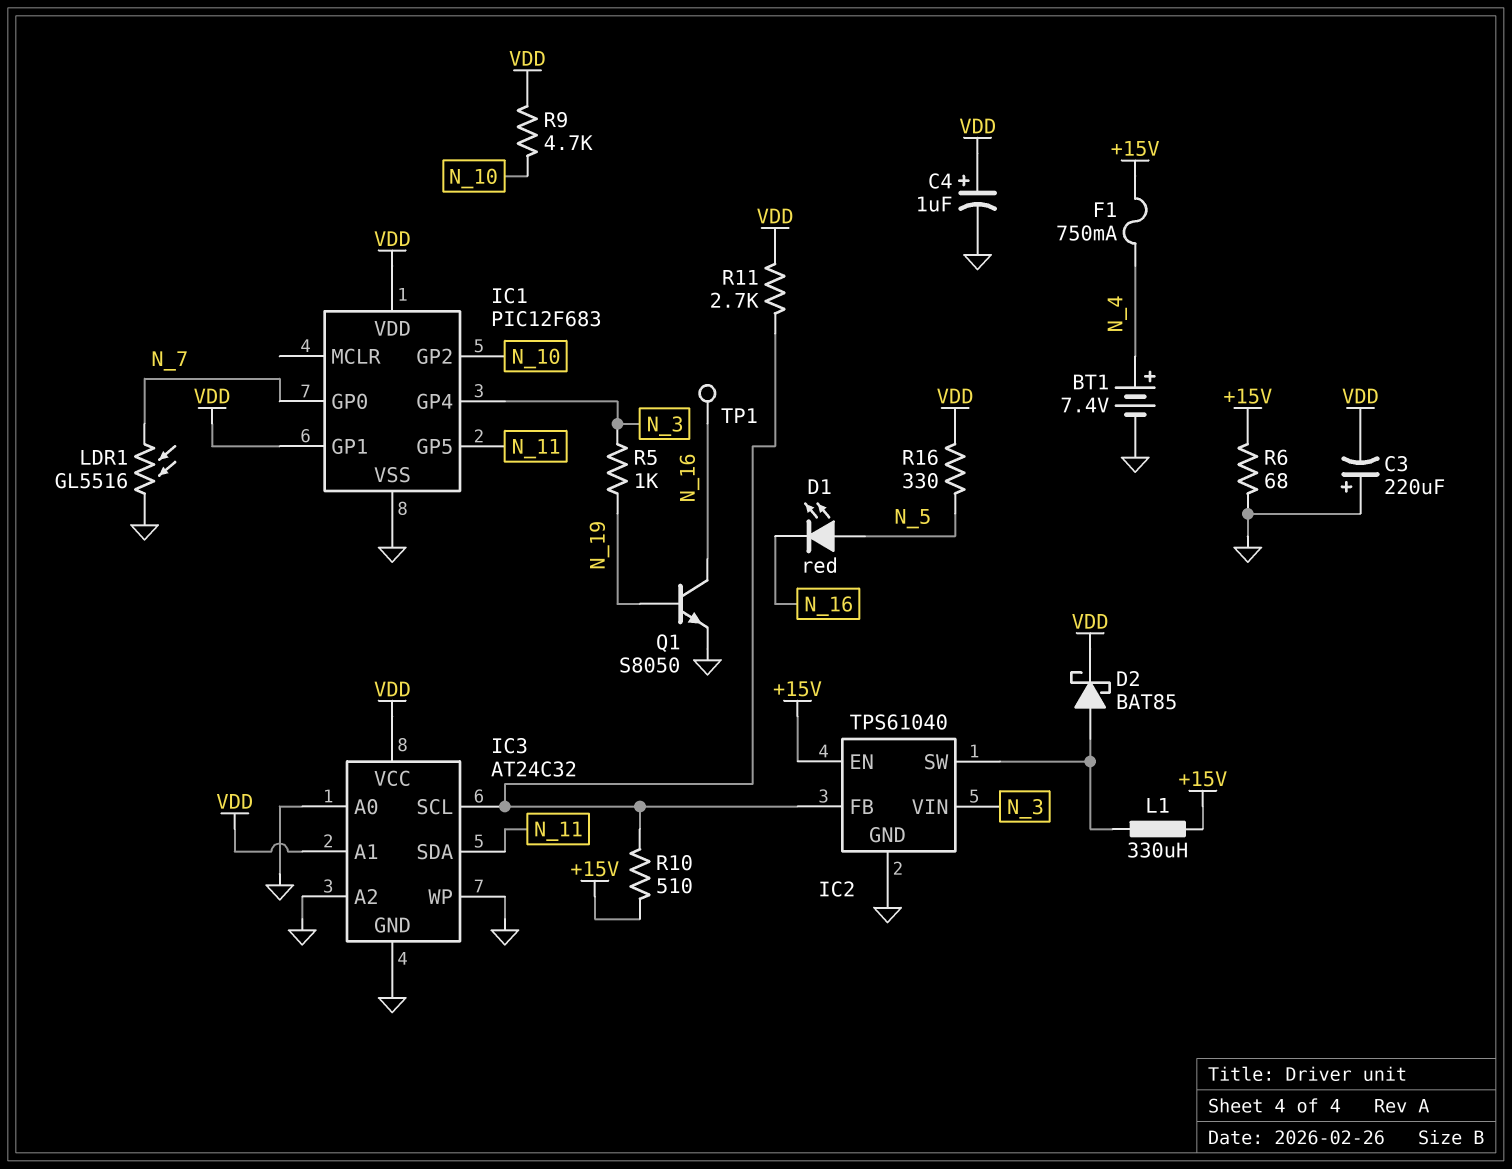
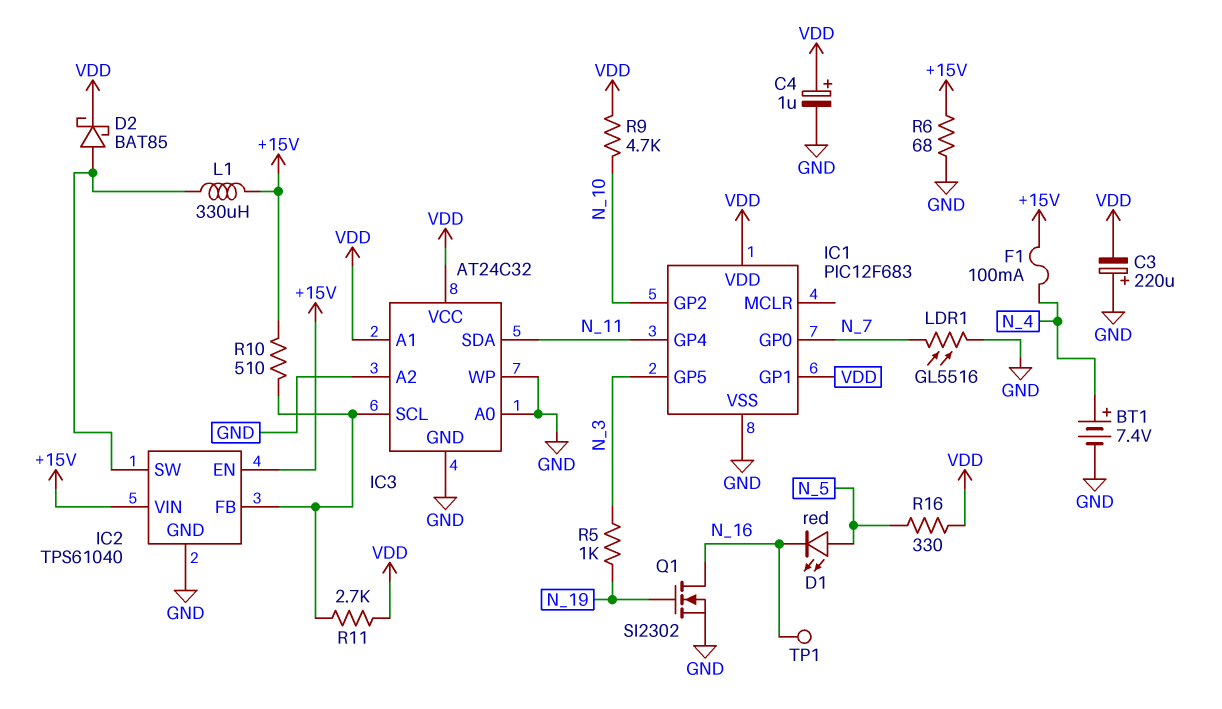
F1: 750mA (+15V, N_4) -> 100mA (+15V, N_4)
IC1 pin GP4: N_3 -> N_11
IC1 pin GP5: N_11 -> N_3
IC2 pin VIN: N_3 -> +15V
Q1: NPN S8050 (B N_19, C N_16, E GND) -> NMOS SI2302 (G N_19, D N_16, S GND)

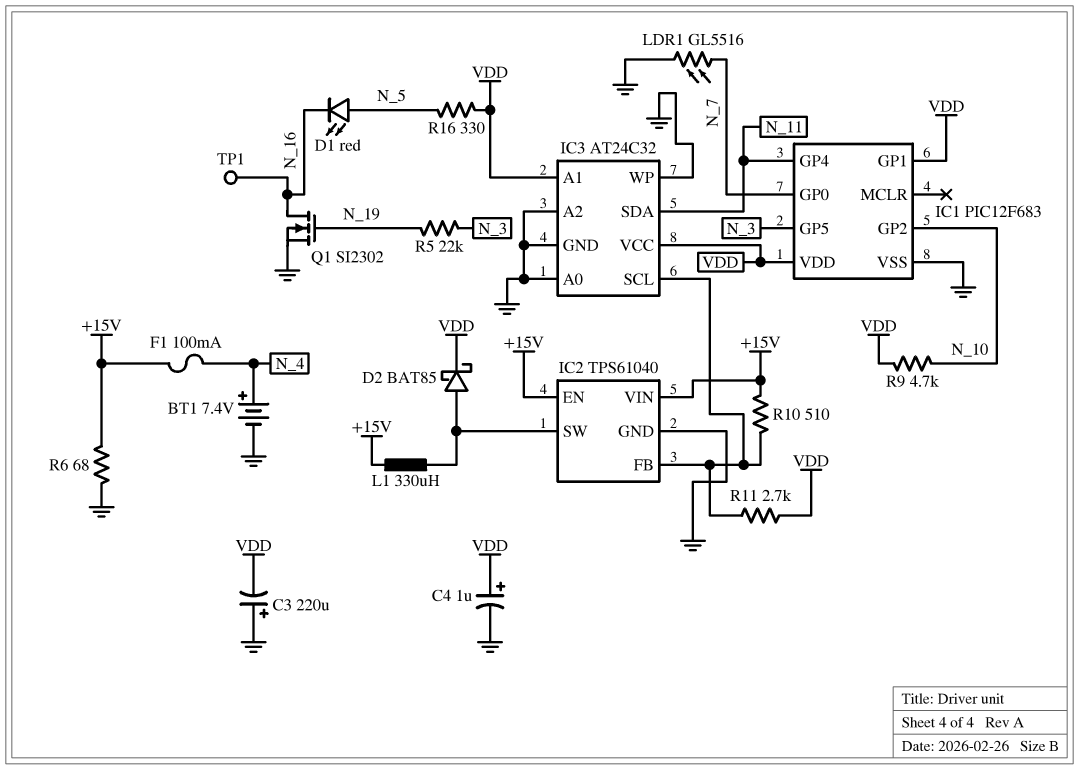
R5: 1k (N_3, N_19) -> 22k (N_3, N_19)

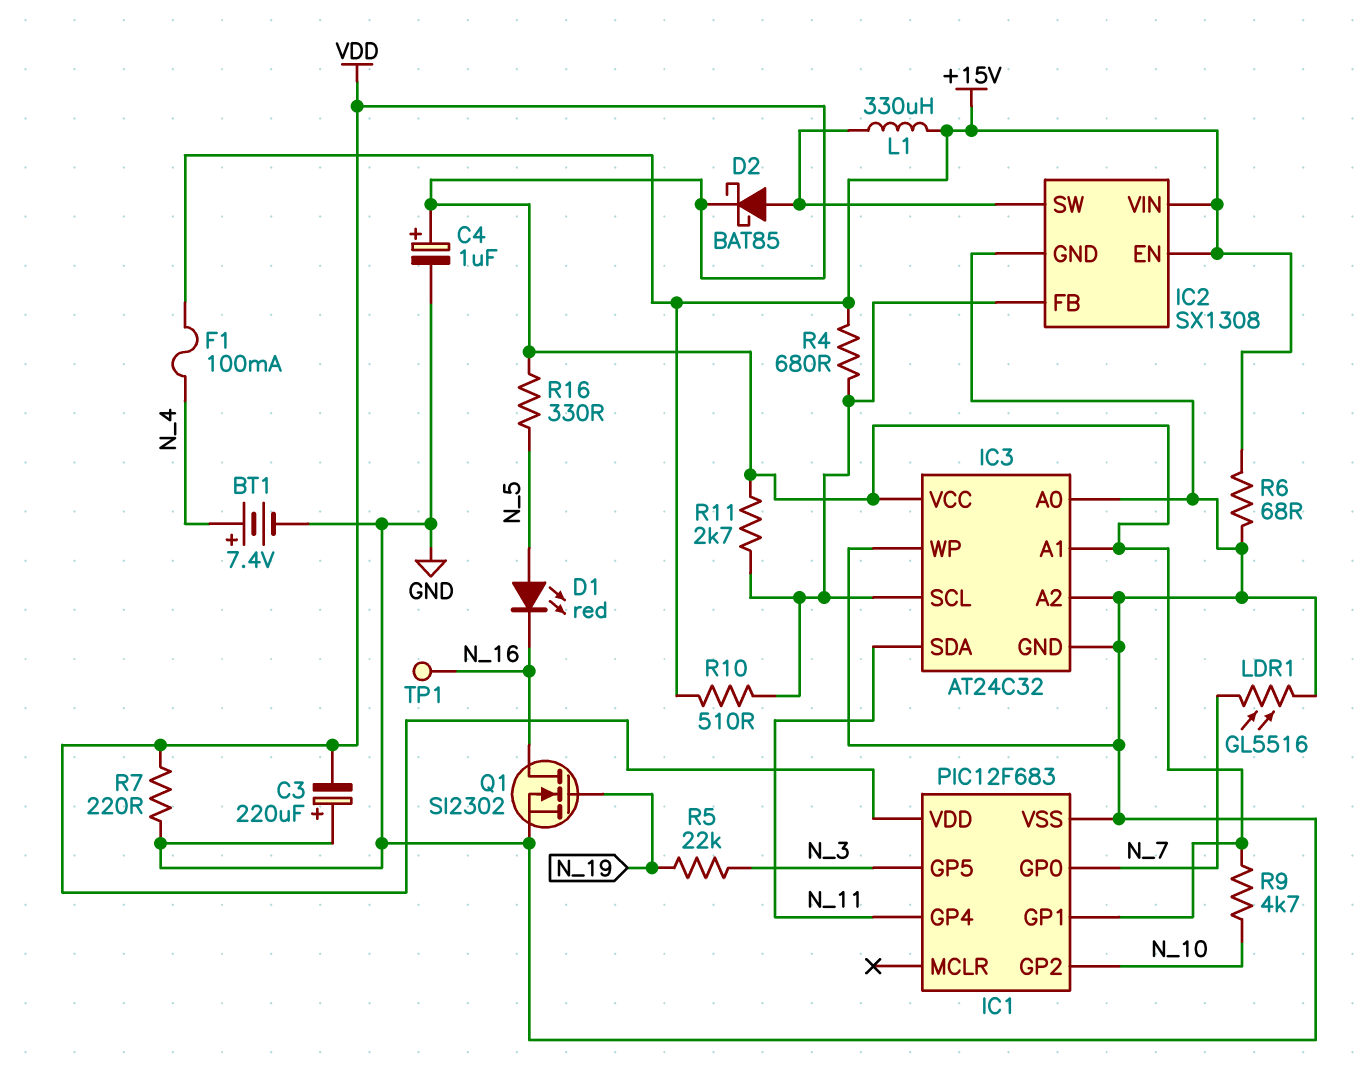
IC2: TPS61040 -> SX1308
R4: none -> 680 (+15V, IC2/FB)
R7: none -> 220 (GND, VDD)

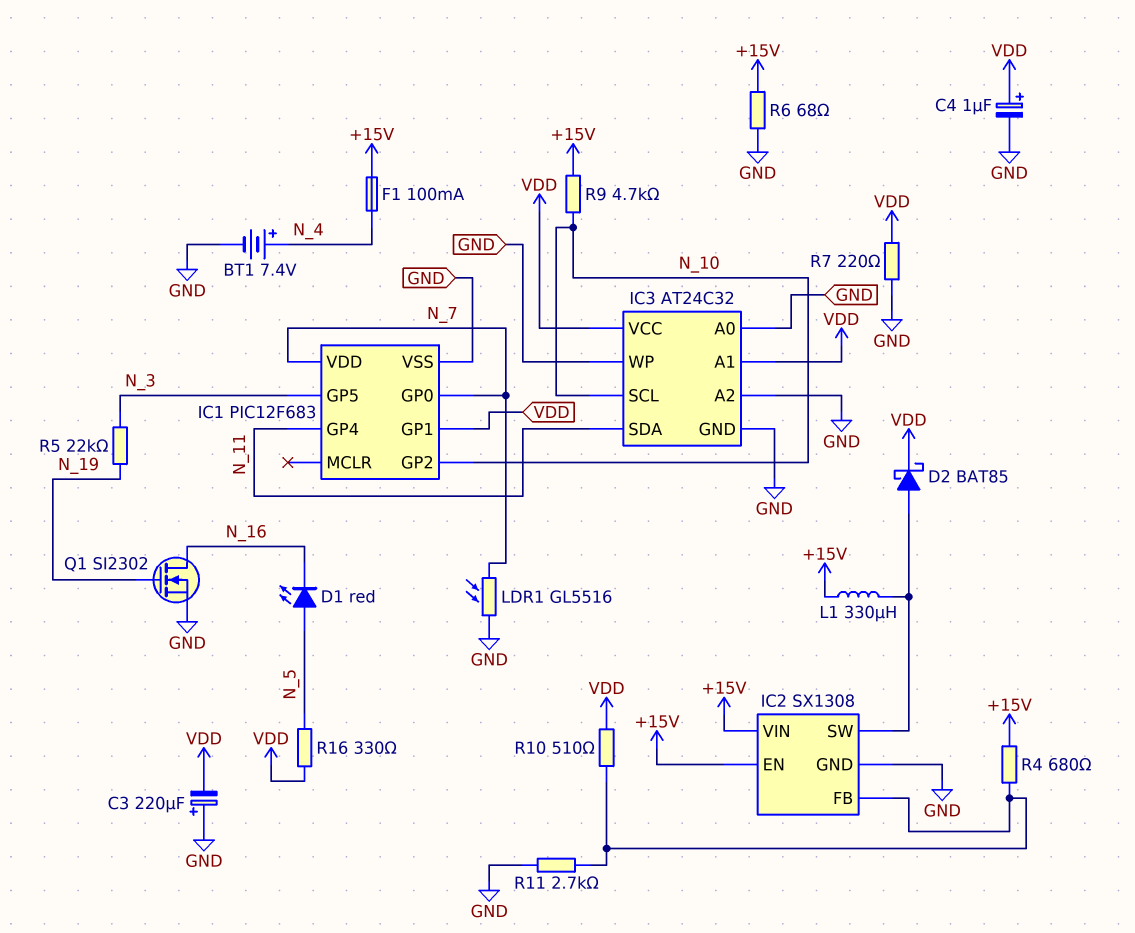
IC1 pin VDD: VDD -> N_7
IC3 pin SCL: IC2/FB -> N_10
R9: 4.7k (N_10, VDD) -> 4.7k (+15V, N_10)
R10: 510 (+15V, IC2/FB) -> 510 (IC2/FB, VDD)
R11: 2.7k (IC2/FB, VDD) -> 2.7k (GND, IC2/FB)
TP1: test point (N_16) -> none

